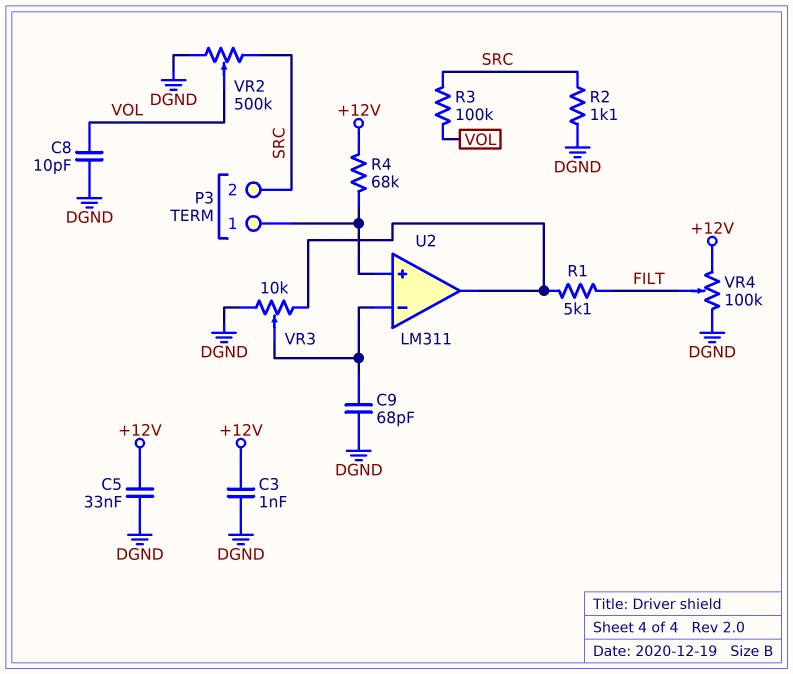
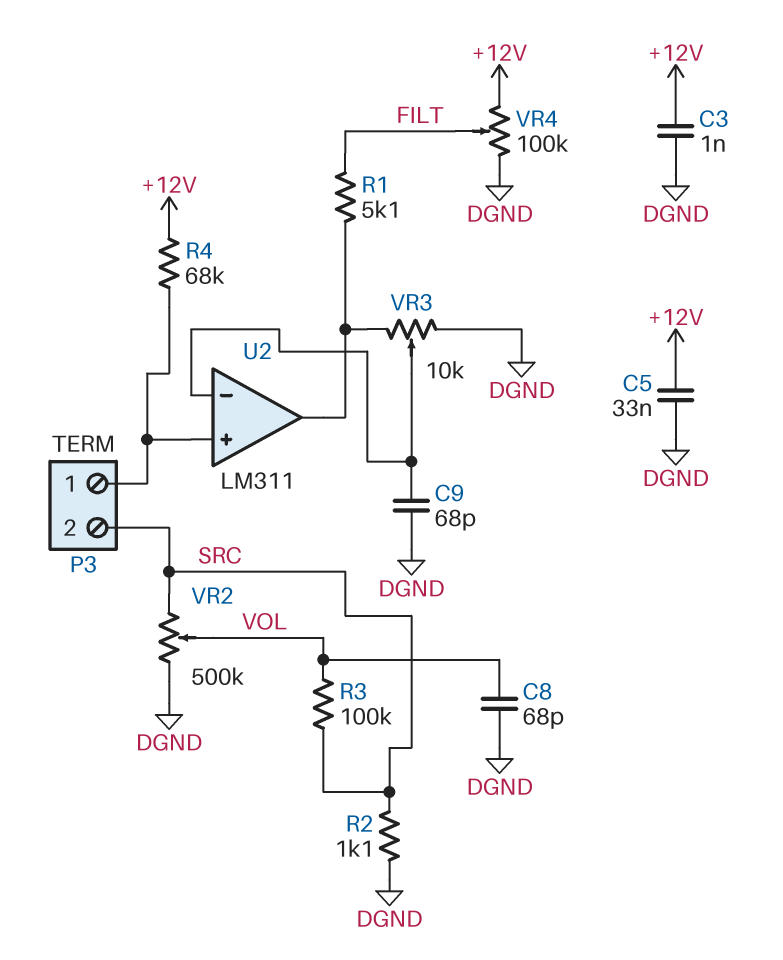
C8: 10pF (DGND, VOL) -> 68pF (DGND, VOL)

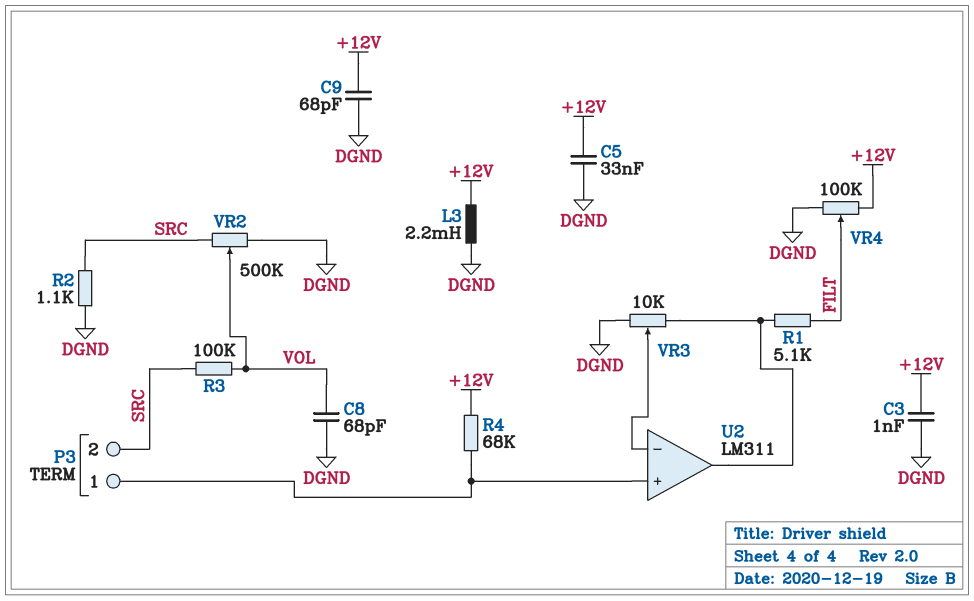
C9: 68pF (DGND, U2/in-) -> 68pF (+12V, DGND)
L3: none -> 2.2mH (+12V, DGND)

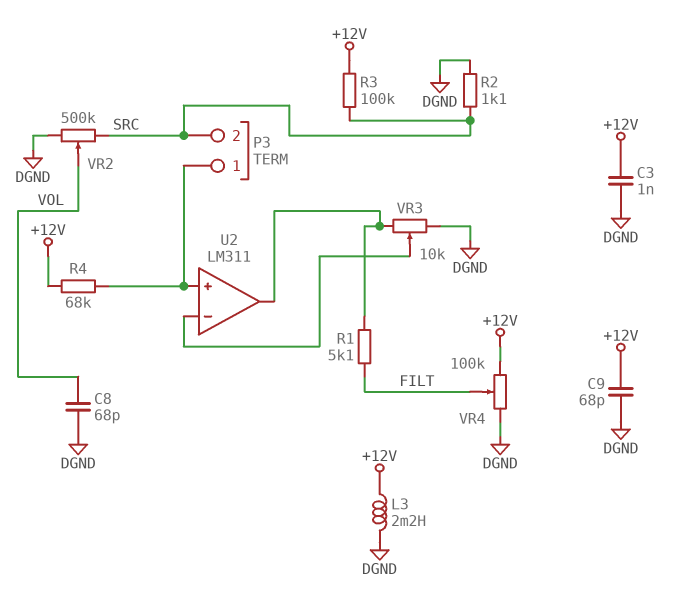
C5: 33nF (+12V, DGND) -> none
R3: 100k (SRC, VOL) -> 100k (+12V, SRC)

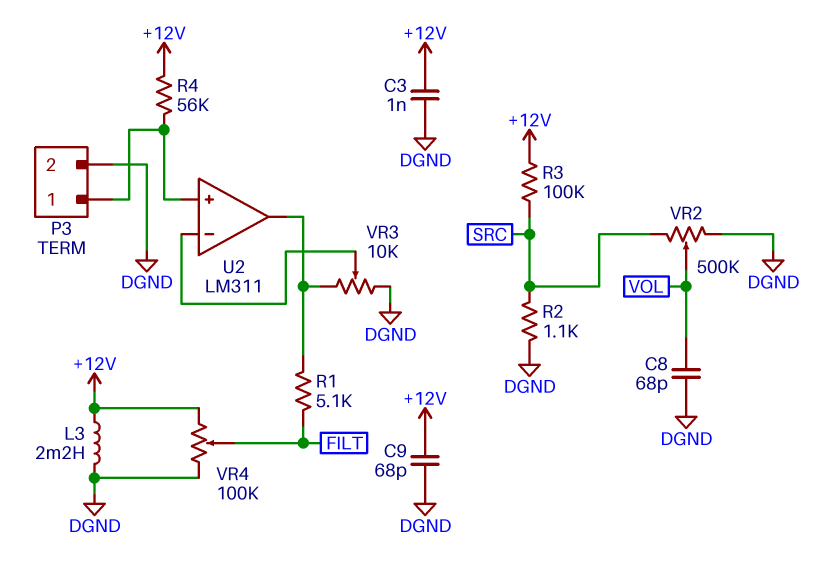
P3 pin 2: SRC -> DGND
R4: 68k (+12V, P3/1) -> 56k (+12V, P3/1)

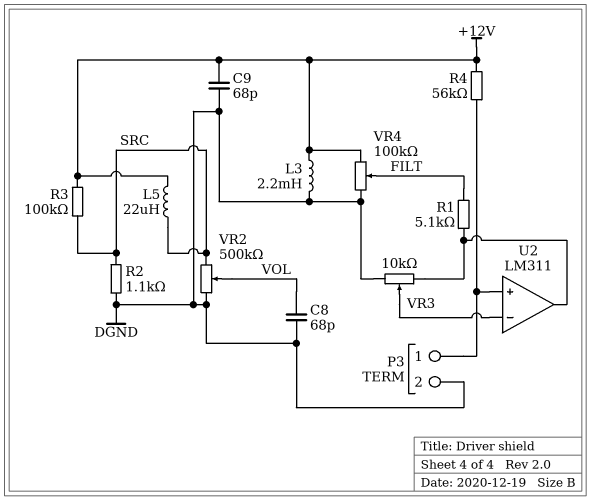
C3: 1nF (+12V, DGND) -> none
L5: none -> 22uH (+12V, SRC)

